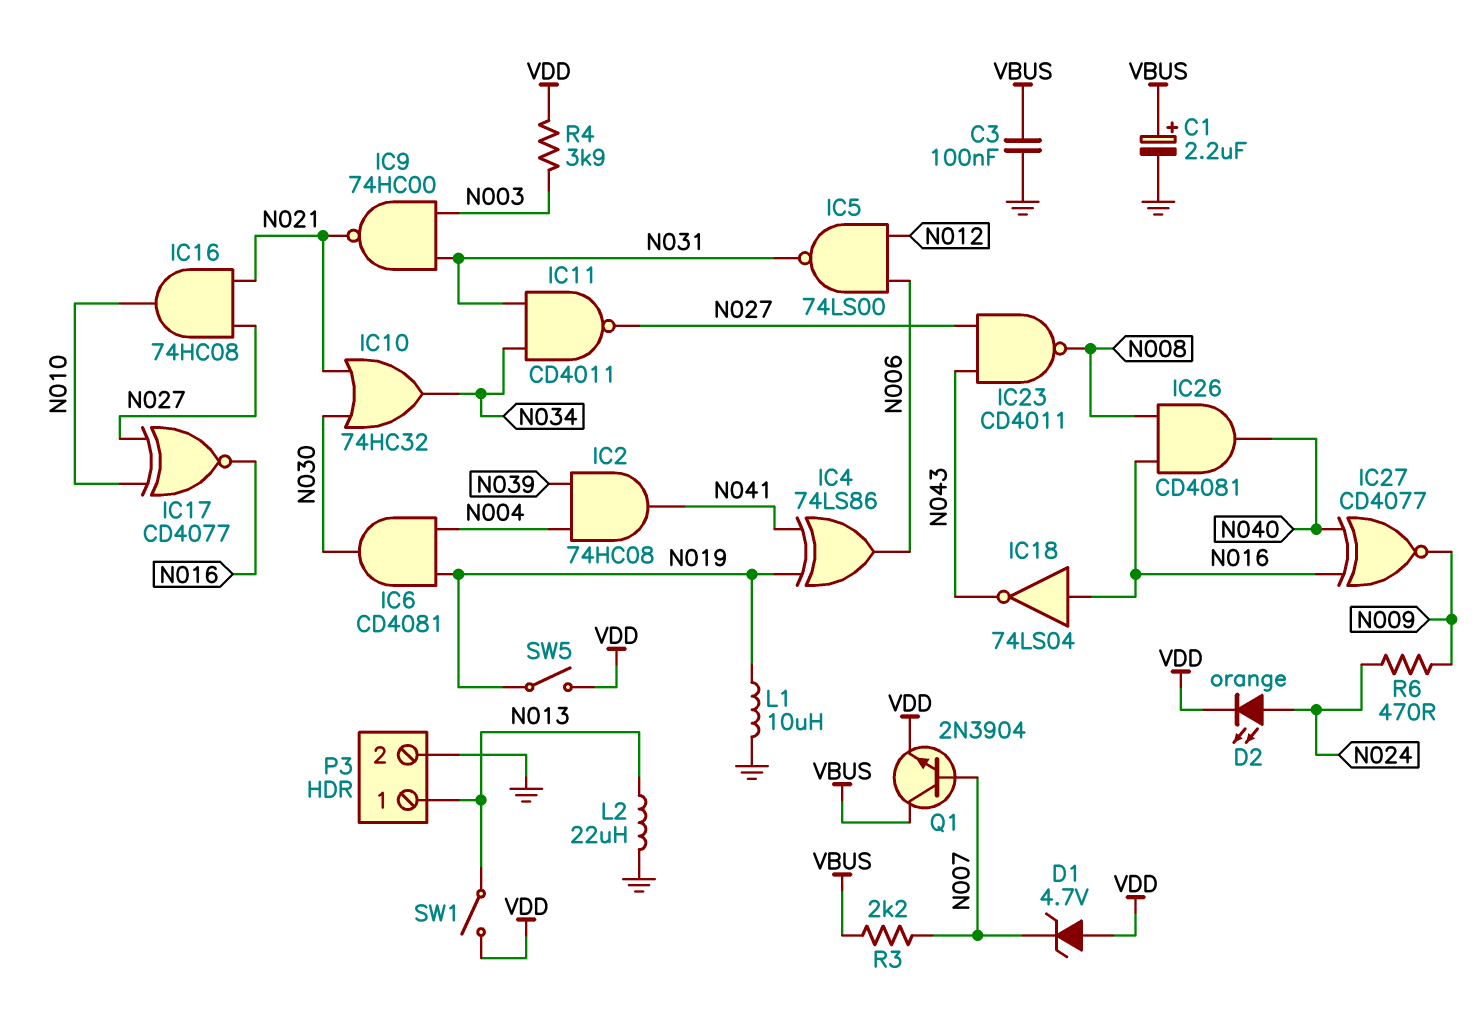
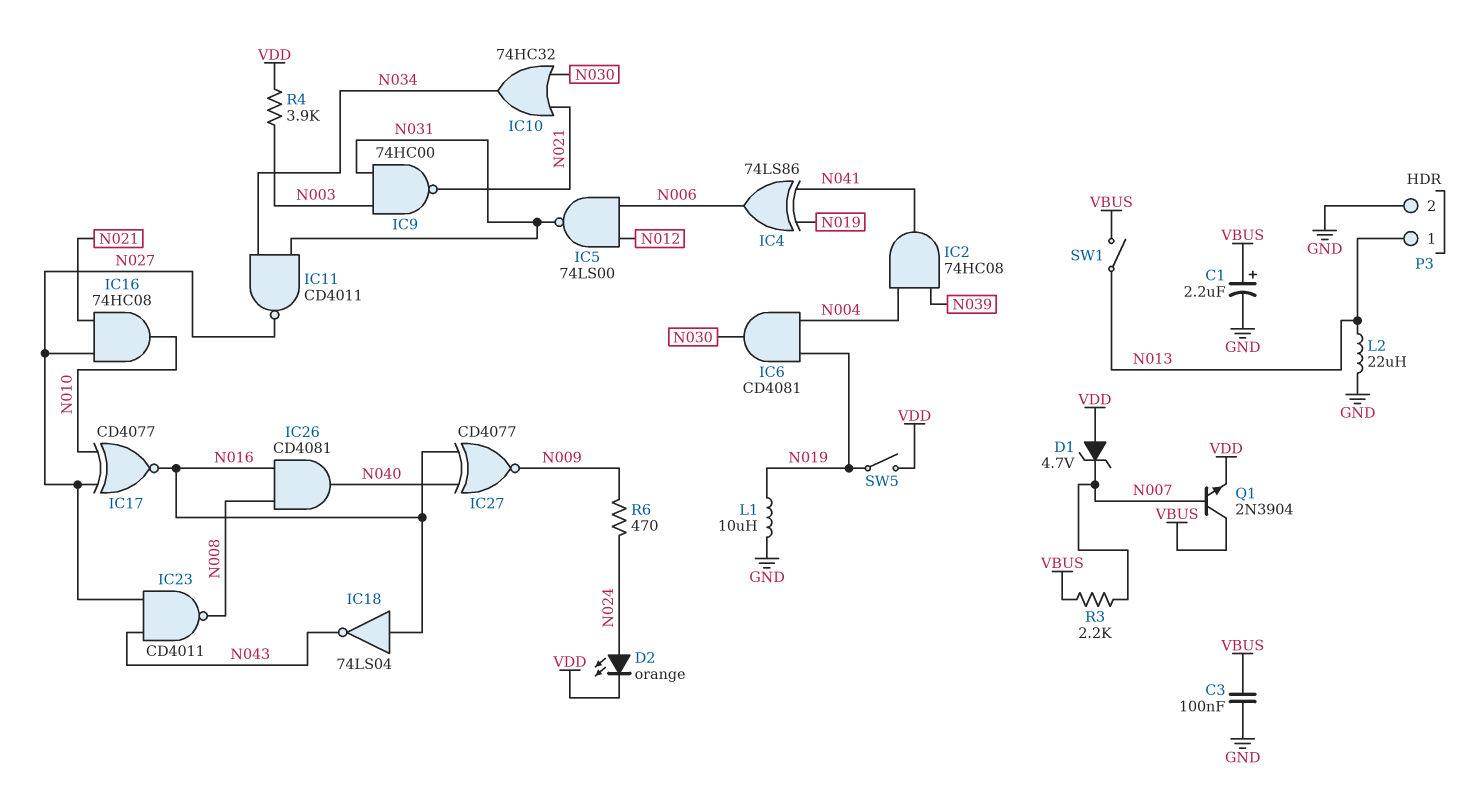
SW1: switch (N013, VDD) -> switch (N013, VBUS)

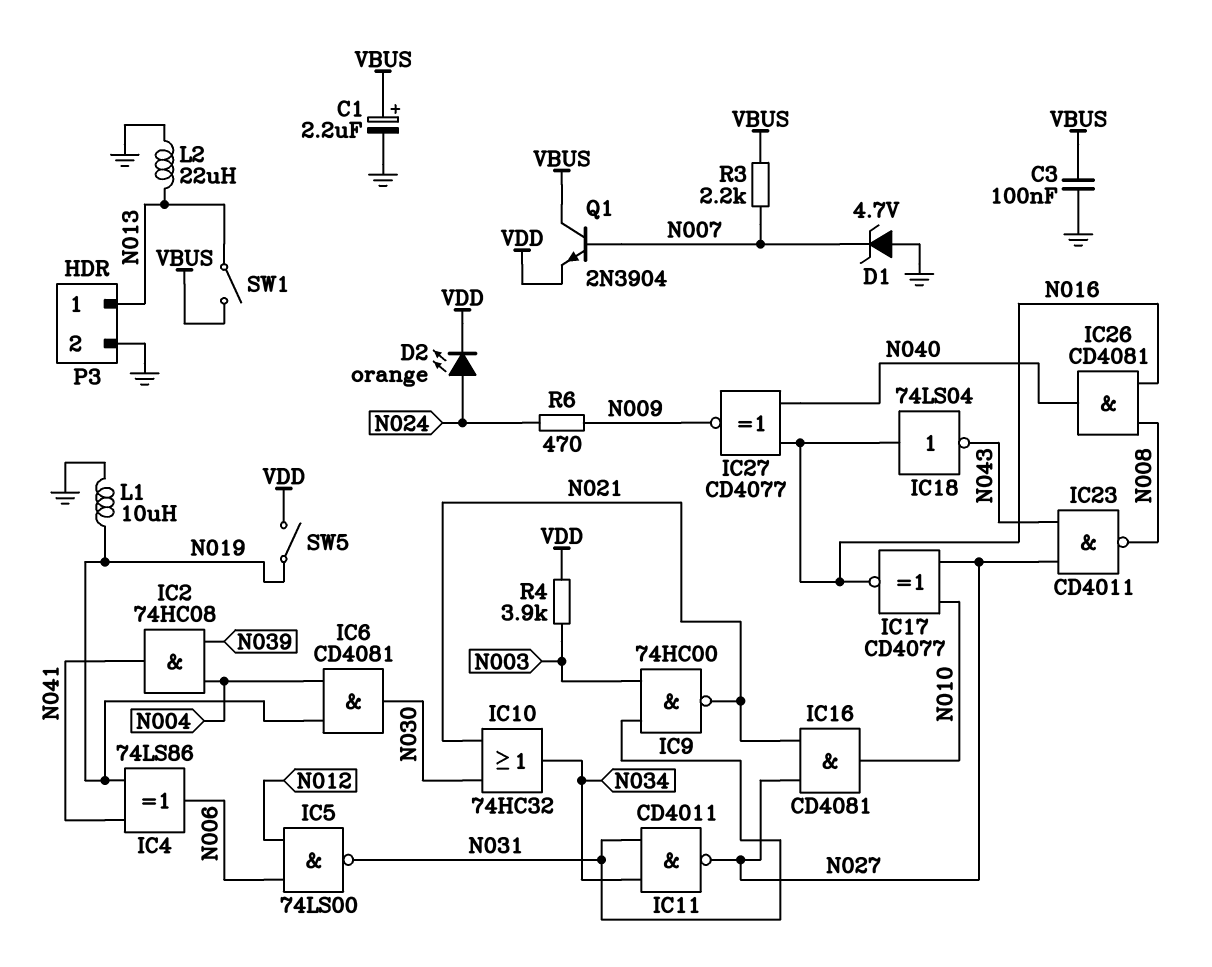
D1: zener 4.7V (A VDD, K N007) -> zener 4.7V (A GND, K N007)
IC16: AND 74HC08 (in N021, in N027, out N010) -> AND CD4081 (in N021, in N027, out N010)

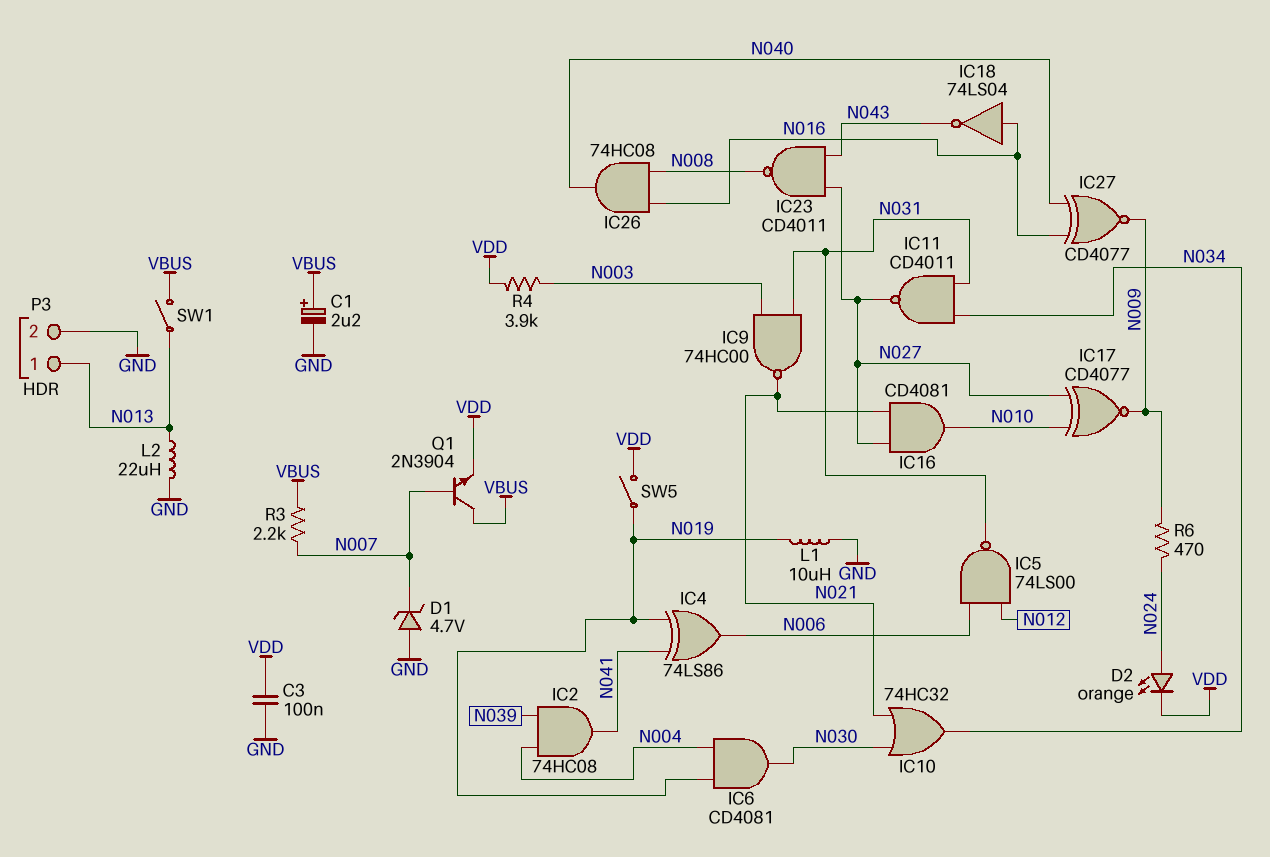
C3: 100nF (GND, VBUS) -> 100nF (GND, VDD)
IC17: XNOR CD4077 (in N010, in N027, out N016) -> XNOR CD4077 (in N010, in N027, out N009)
IC26: AND CD4081 (in N008, in N016, out N040) -> AND 74HC08 (in N008, in N016, out N040)

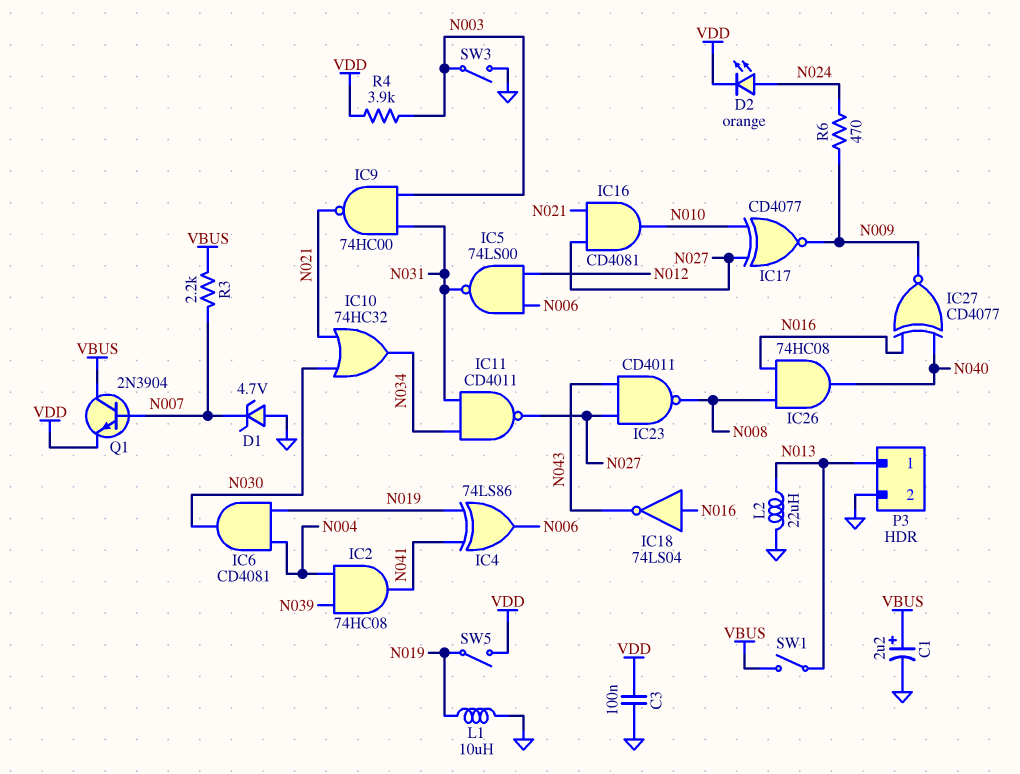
SW3: none -> switch (GND, N003)

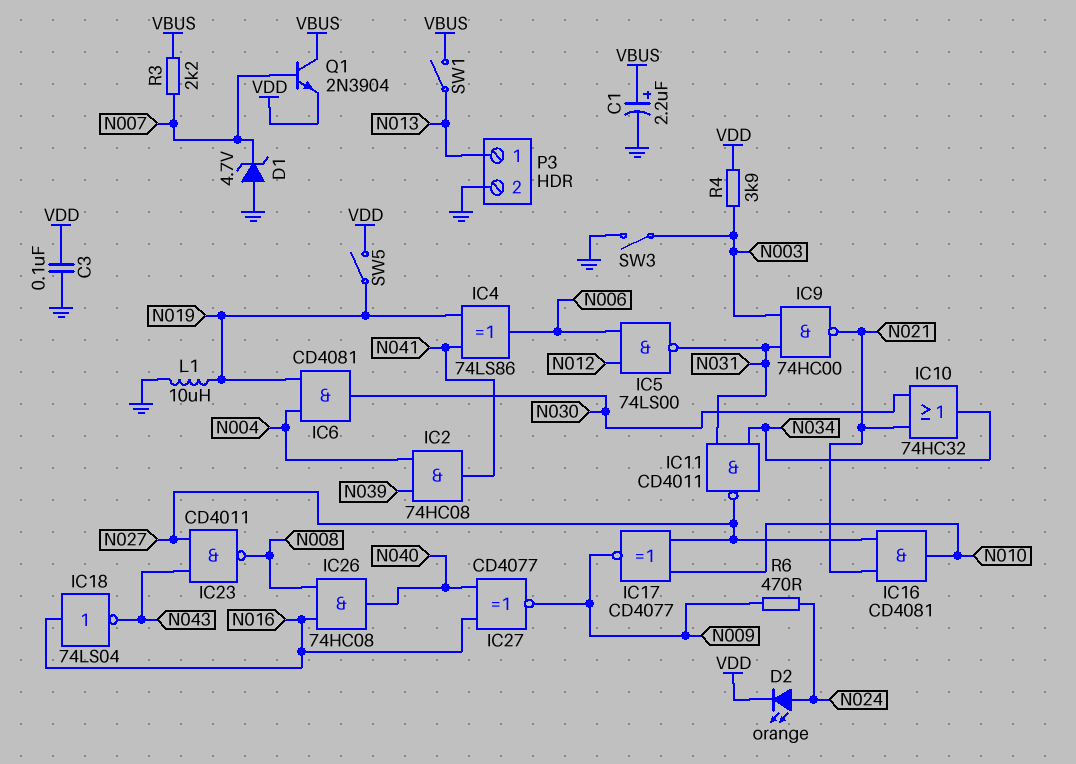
L2: 22uH (GND, N013) -> none

